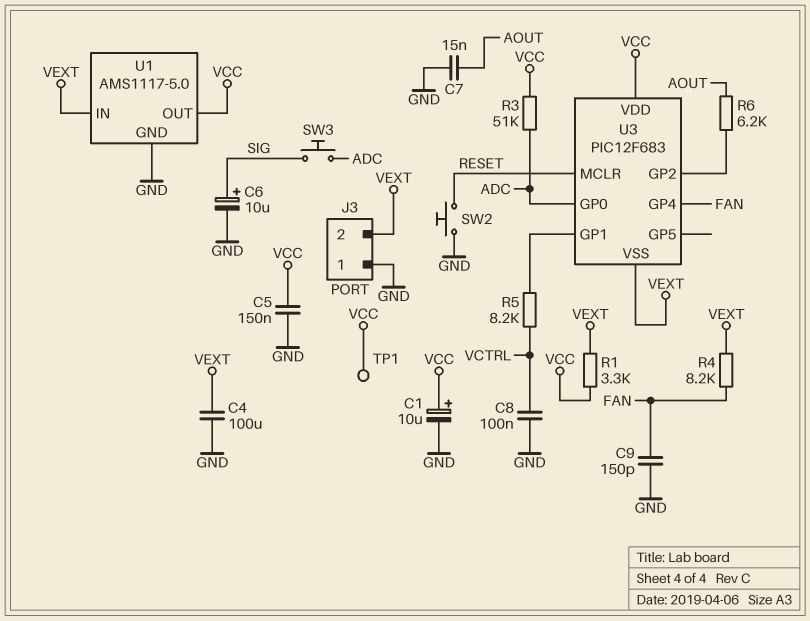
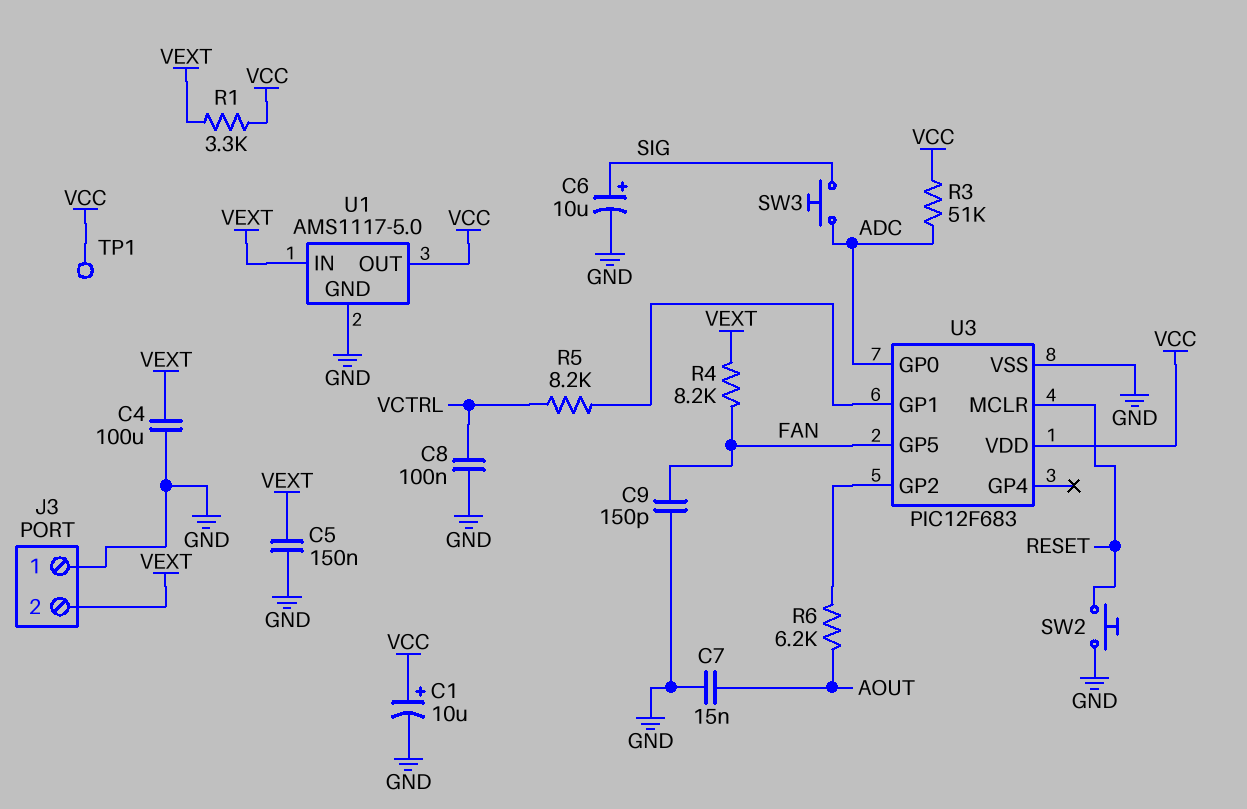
C5: 150nF (GND, VCC) -> 150nF (GND, VEXT)
U3 pin GP4: FAN -> none
U3 pin GP5: none -> FAN
U3 pin VSS: VEXT -> GND

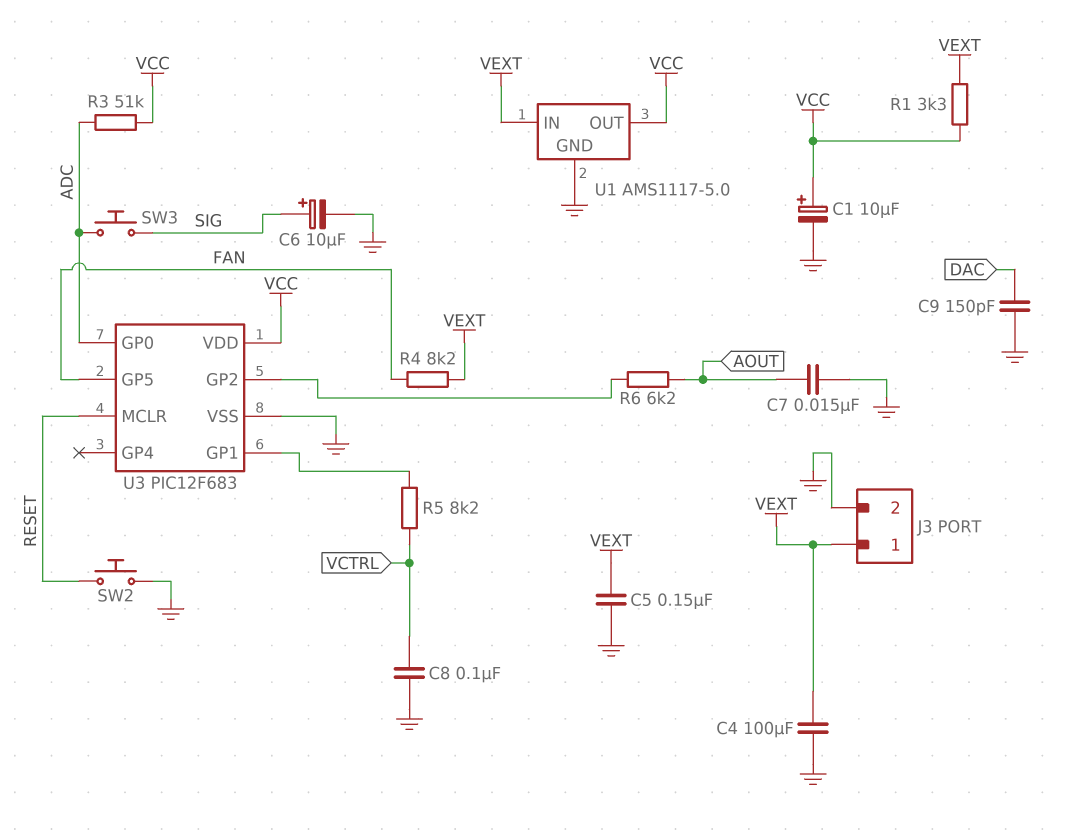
C9: 150pF (FAN, GND) -> 150pF (DAC, GND)
J3 pin 1: GND -> VEXT
J3 pin 2: VEXT -> GND
TP1: test point (VCC) -> none

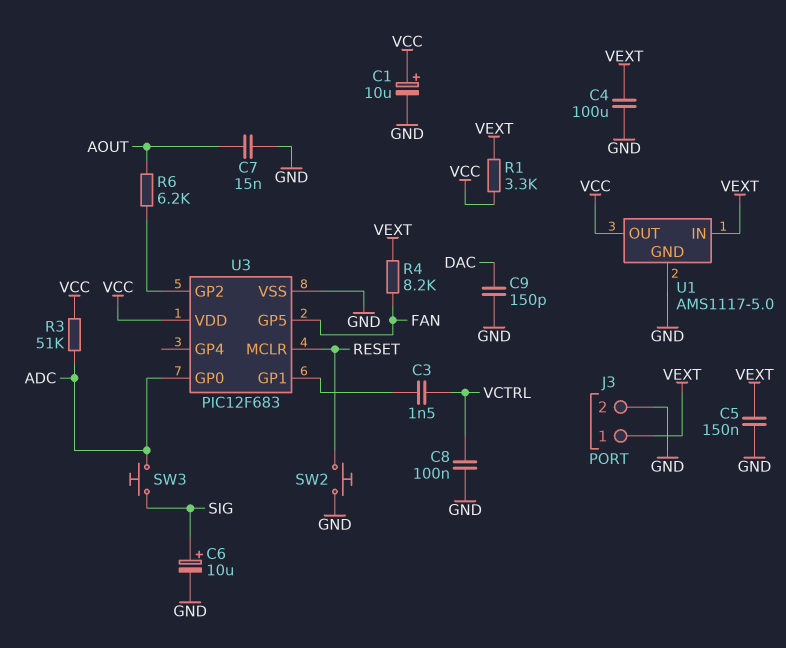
C3: none -> 1.5nF (U3/GP1, VCTRL)
R5: 8.2k (U3/GP1, VCTRL) -> none

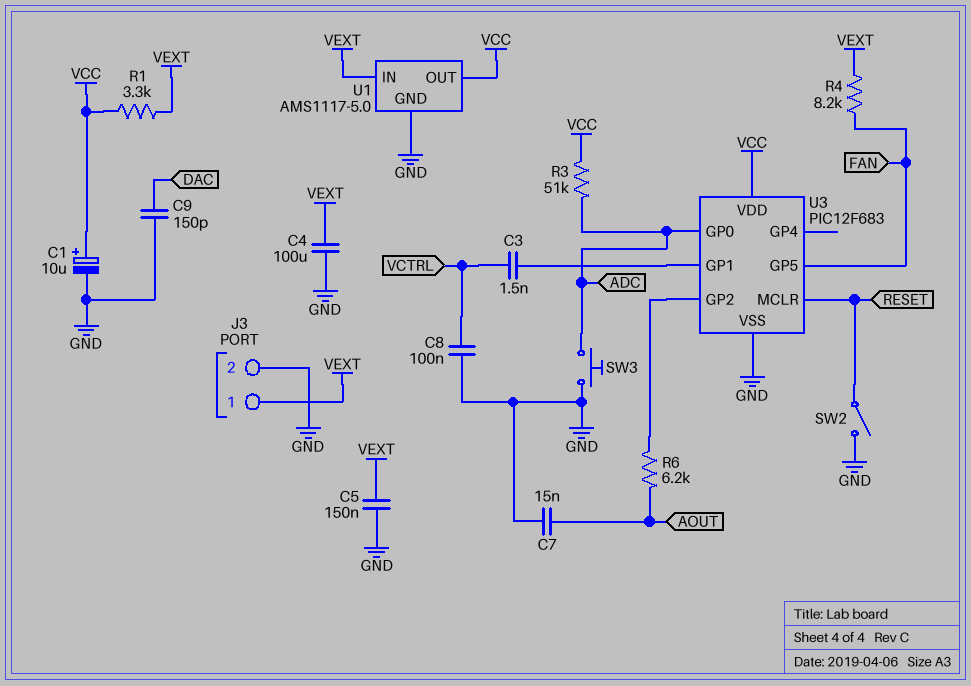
C6: 10uF (plus SIG, minus GND) -> none
SW2: button (GND, RESET) -> switch (GND, RESET)
SW3: button (ADC, SIG) -> button (ADC, GND)

